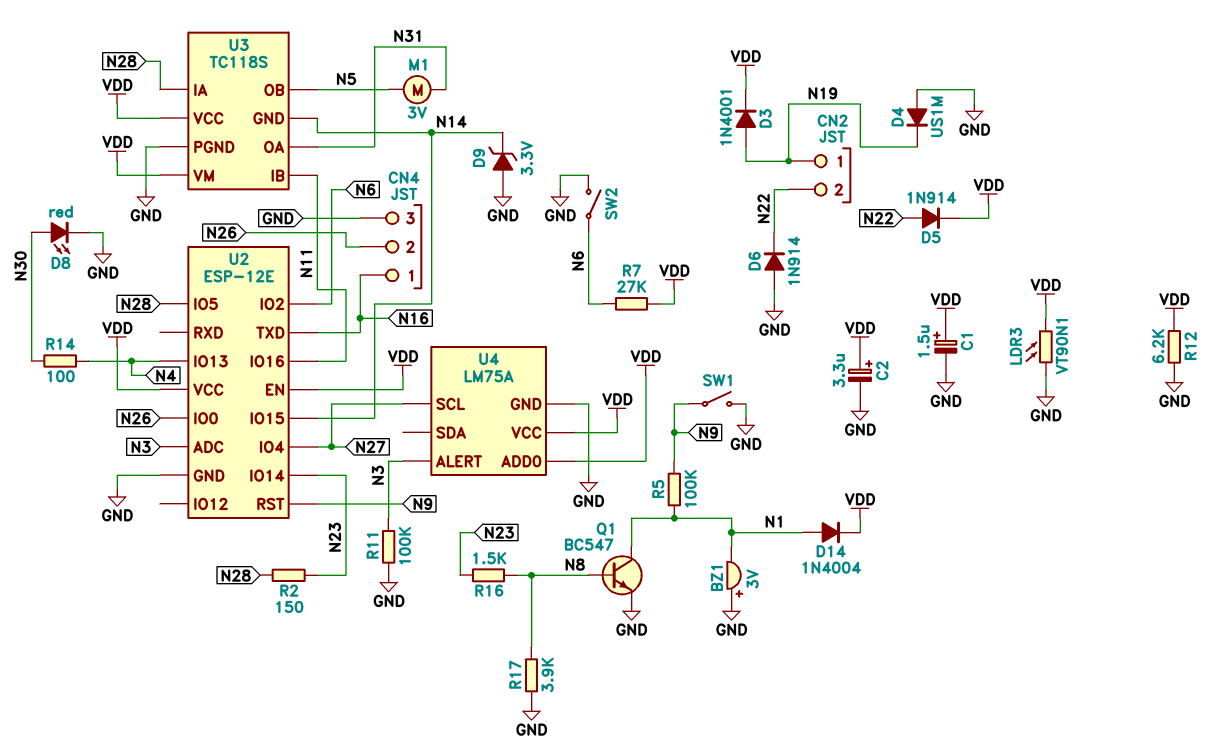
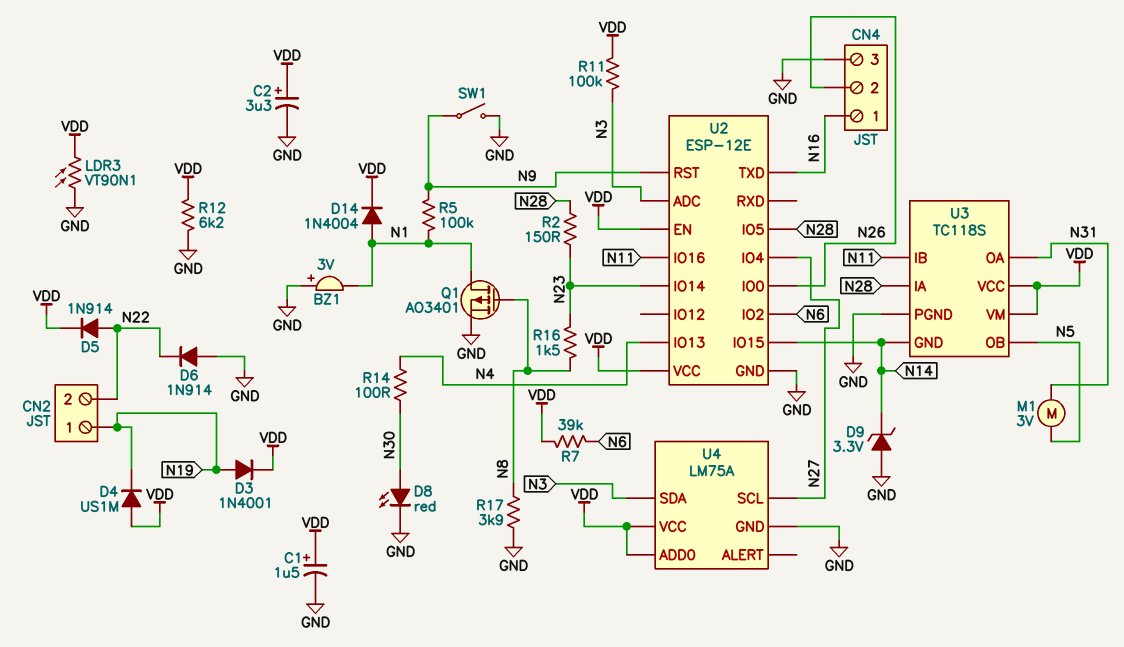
D4: diode US1M (A GND, K N19) -> diode US1M (A VDD, K N19)
Q1: NPN BC547 (B N8, C N1, E GND) -> PMOS AO3401 (G N8, D N1, S GND)
R7: 27k (N6, VDD) -> 39k (N6, VDD)
R11: 100k (GND, N3) -> 100k (N3, VDD)
SW2: switch (GND, N6) -> none
U4 pin ALERT: N3 -> none
U4 pin SDA: none -> N3

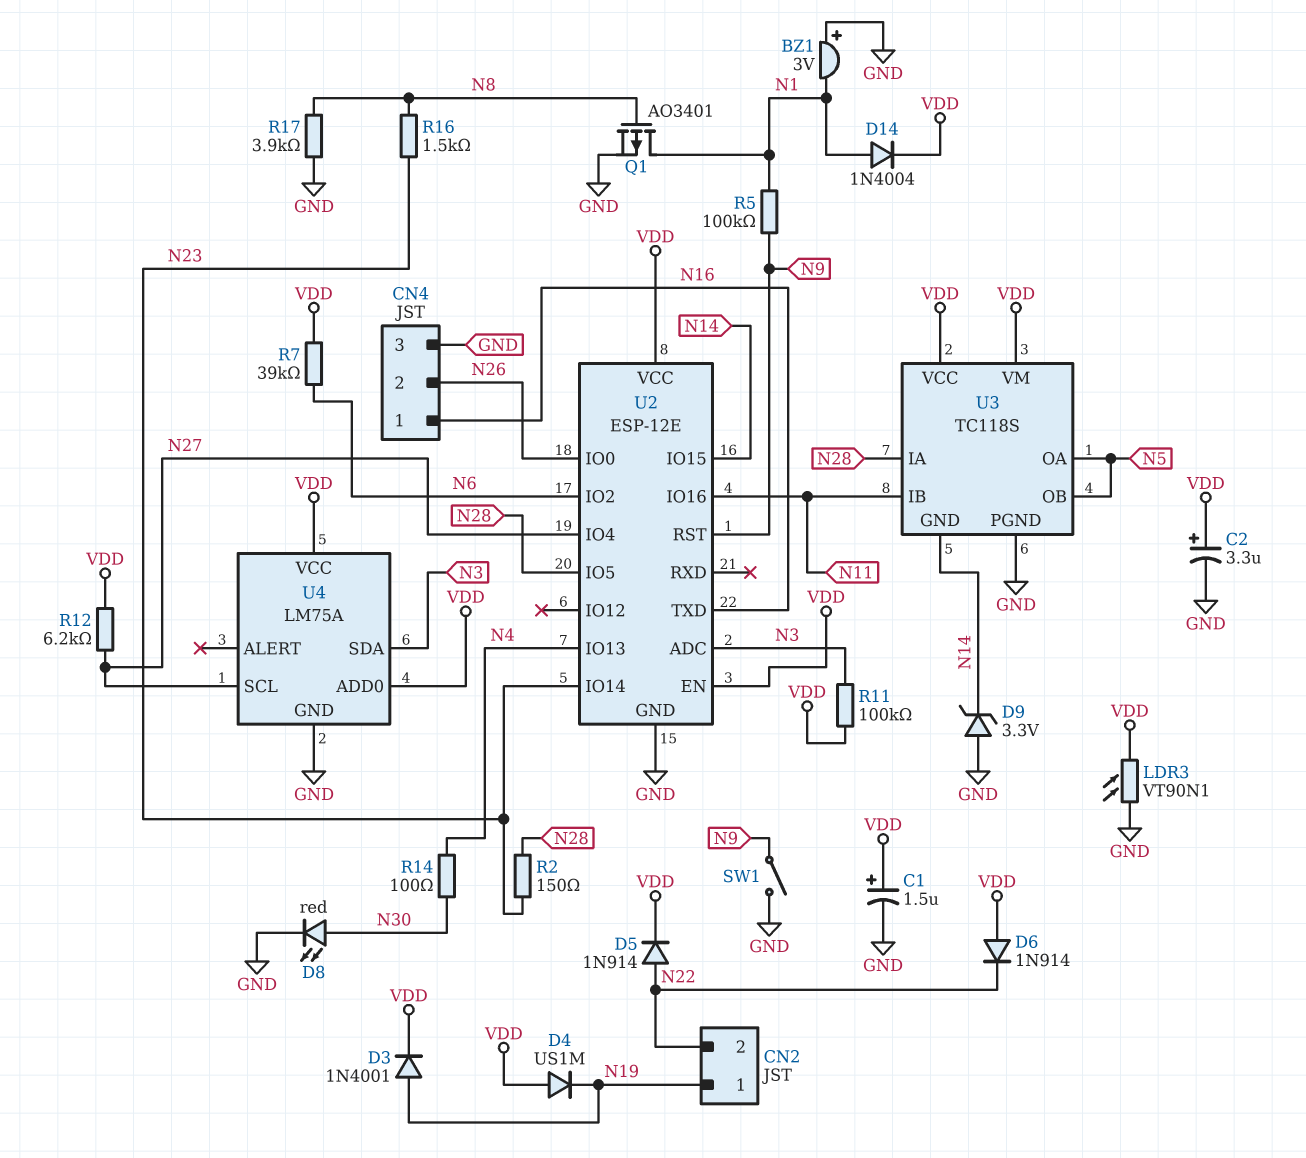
D6: diode 1N914 (A GND, K N22) -> diode 1N914 (A VDD, K N22)
M1: motor 3V (N5, N31) -> none
R12: 6.2k (GND, VDD) -> 6.2k (N27, VDD)
U3 pin OA: N31 -> N5

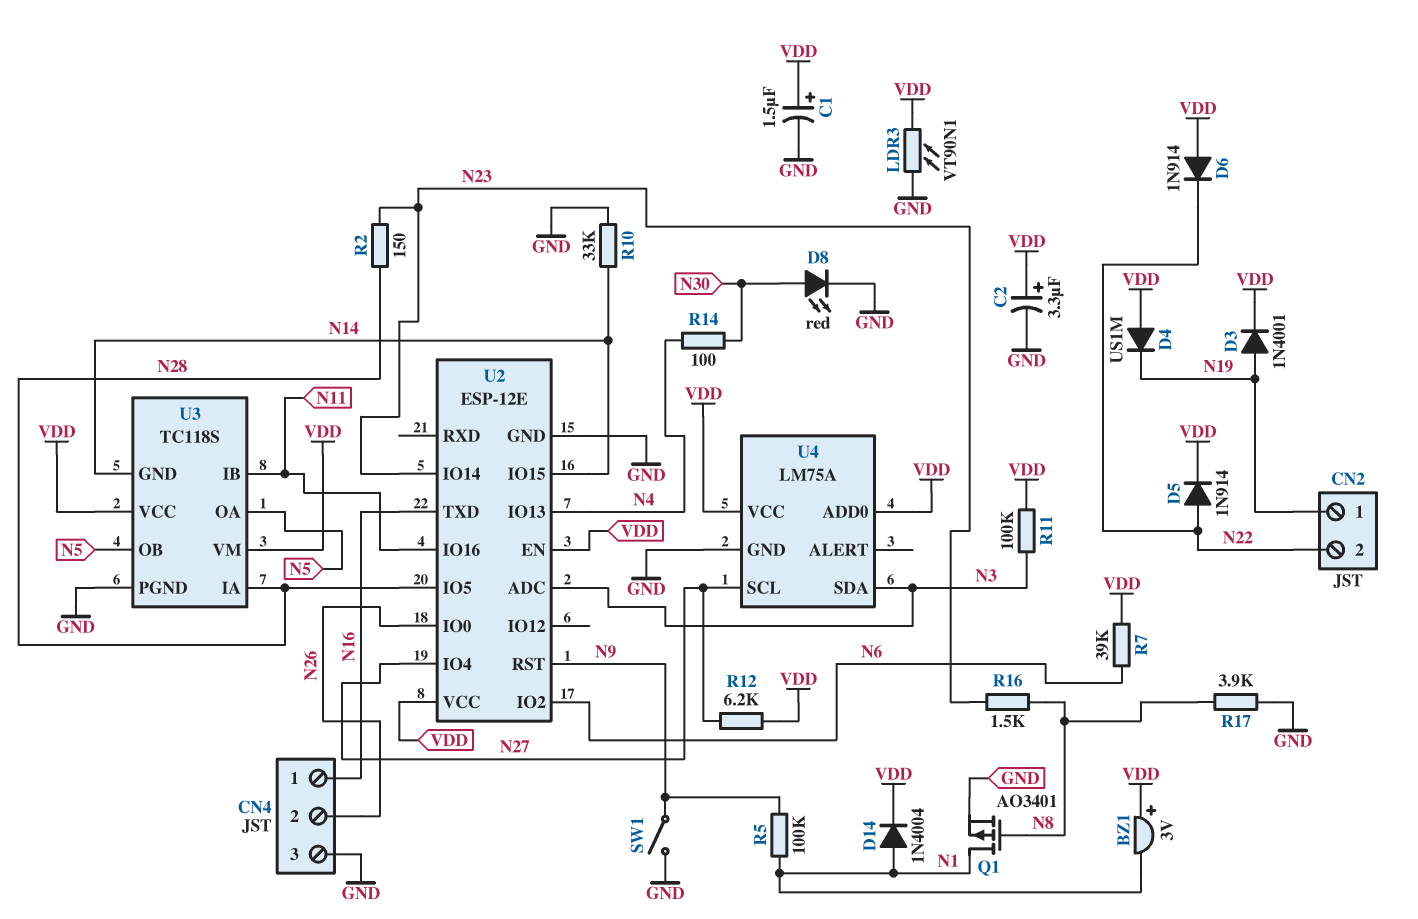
BZ1: buzzer 3V (plus GND, minus N1) -> buzzer 3V (plus VDD, minus N1)
D9: zener 3.3V (A GND, K N14) -> none
R10: none -> 33k (GND, N14)

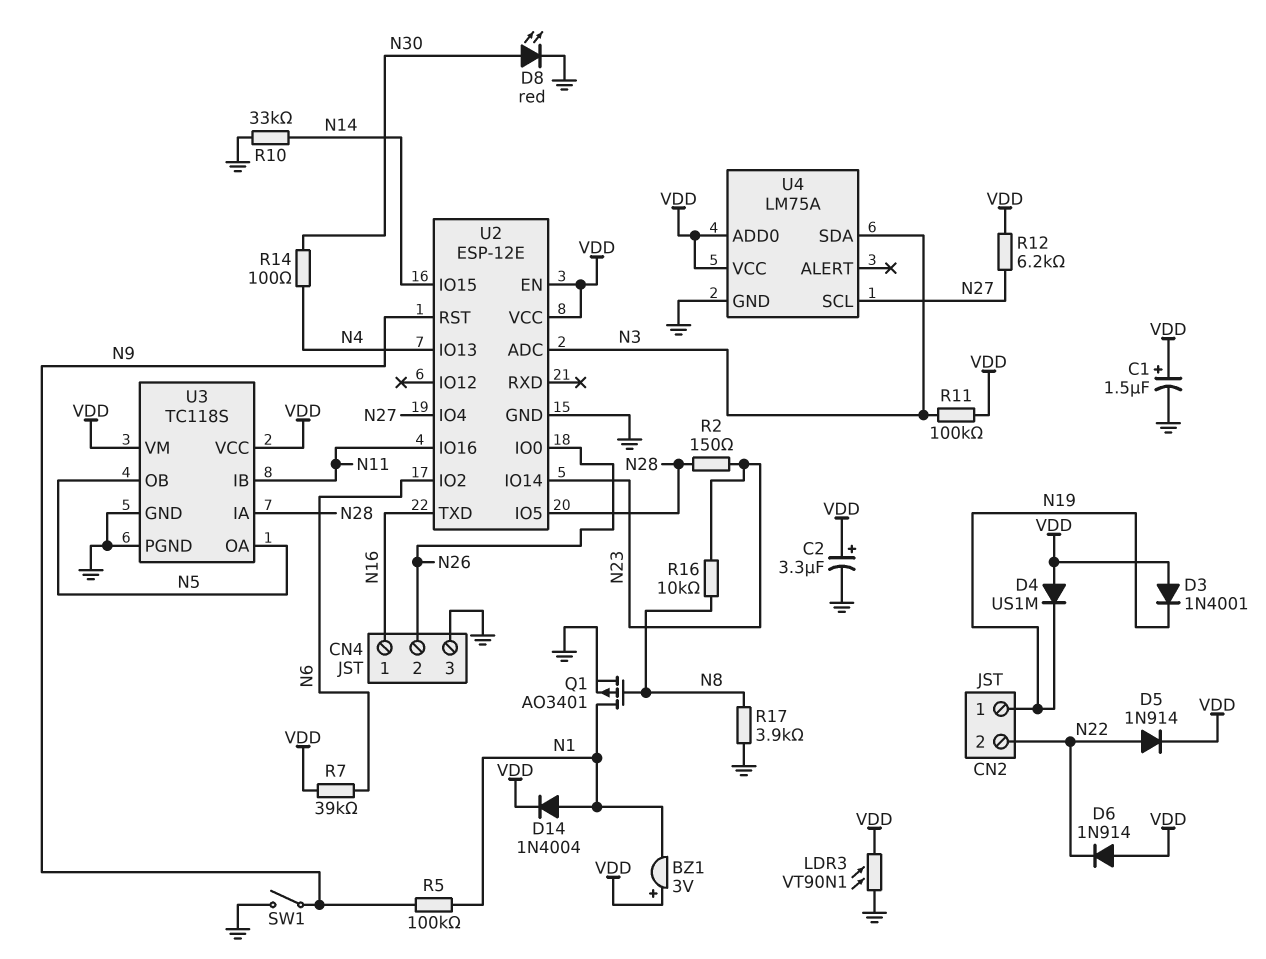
D3: diode 1N4001 (A N19, K VDD) -> diode 1N4001 (A VDD, K N19)
R16: 1.5k (N8, N23) -> 10k (N8, N23)
U3 pin GND: N14 -> GND

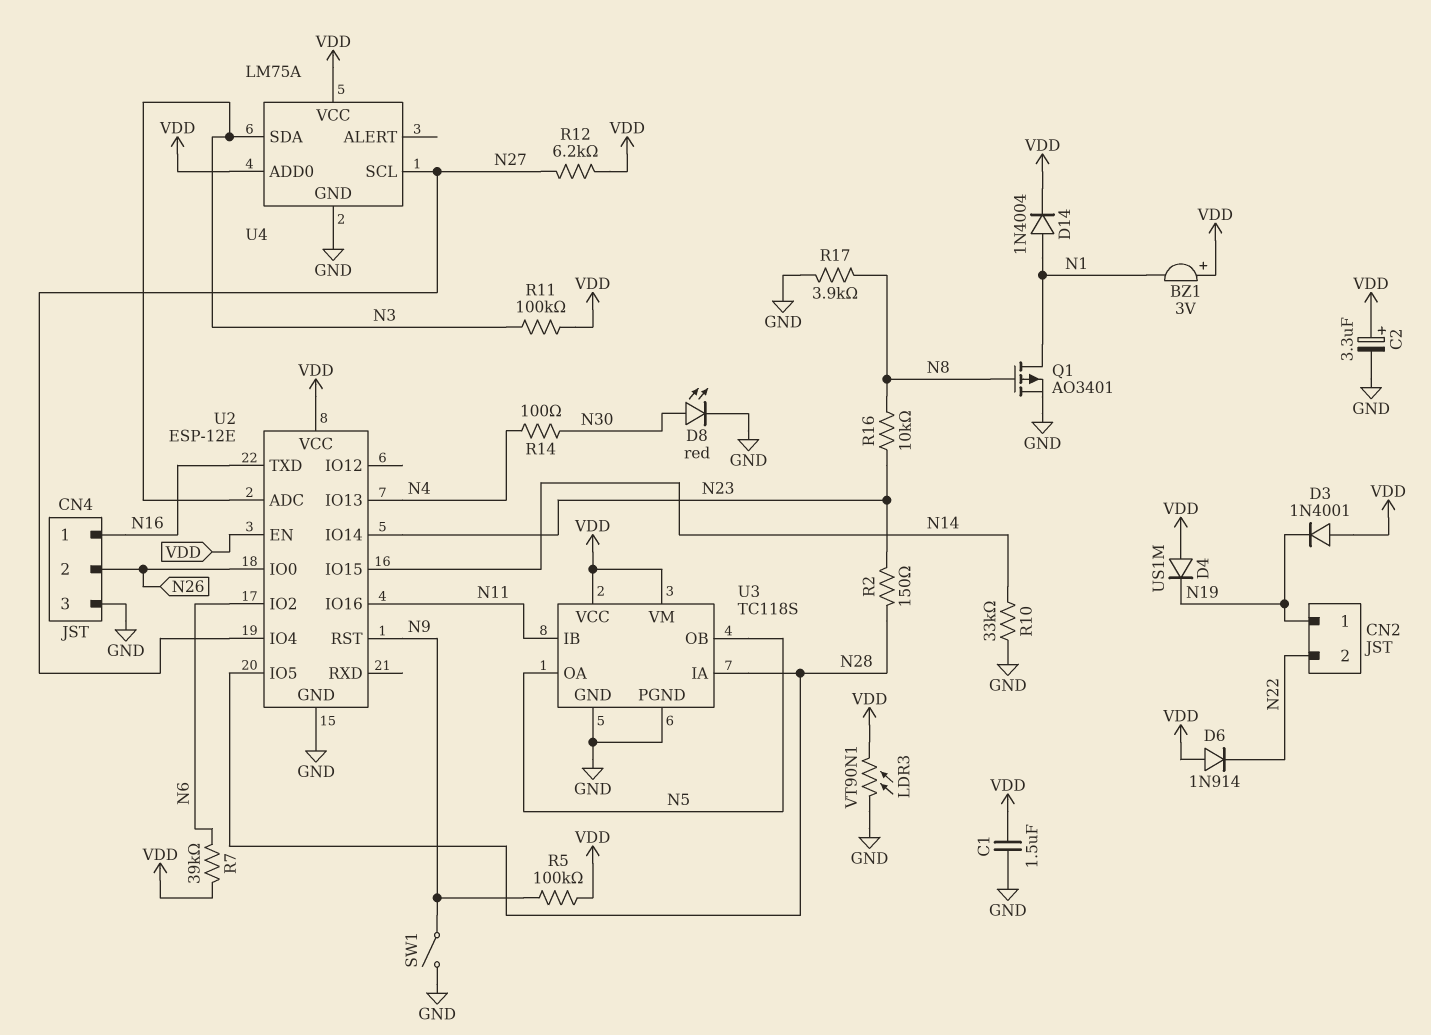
C1: 1.5uF (plus VDD, minus GND) -> 1.5uF (GND, VDD)
D5: diode 1N914 (A N22, K VDD) -> none
R5: 100k (N1, N9) -> 100k (N9, VDD)

